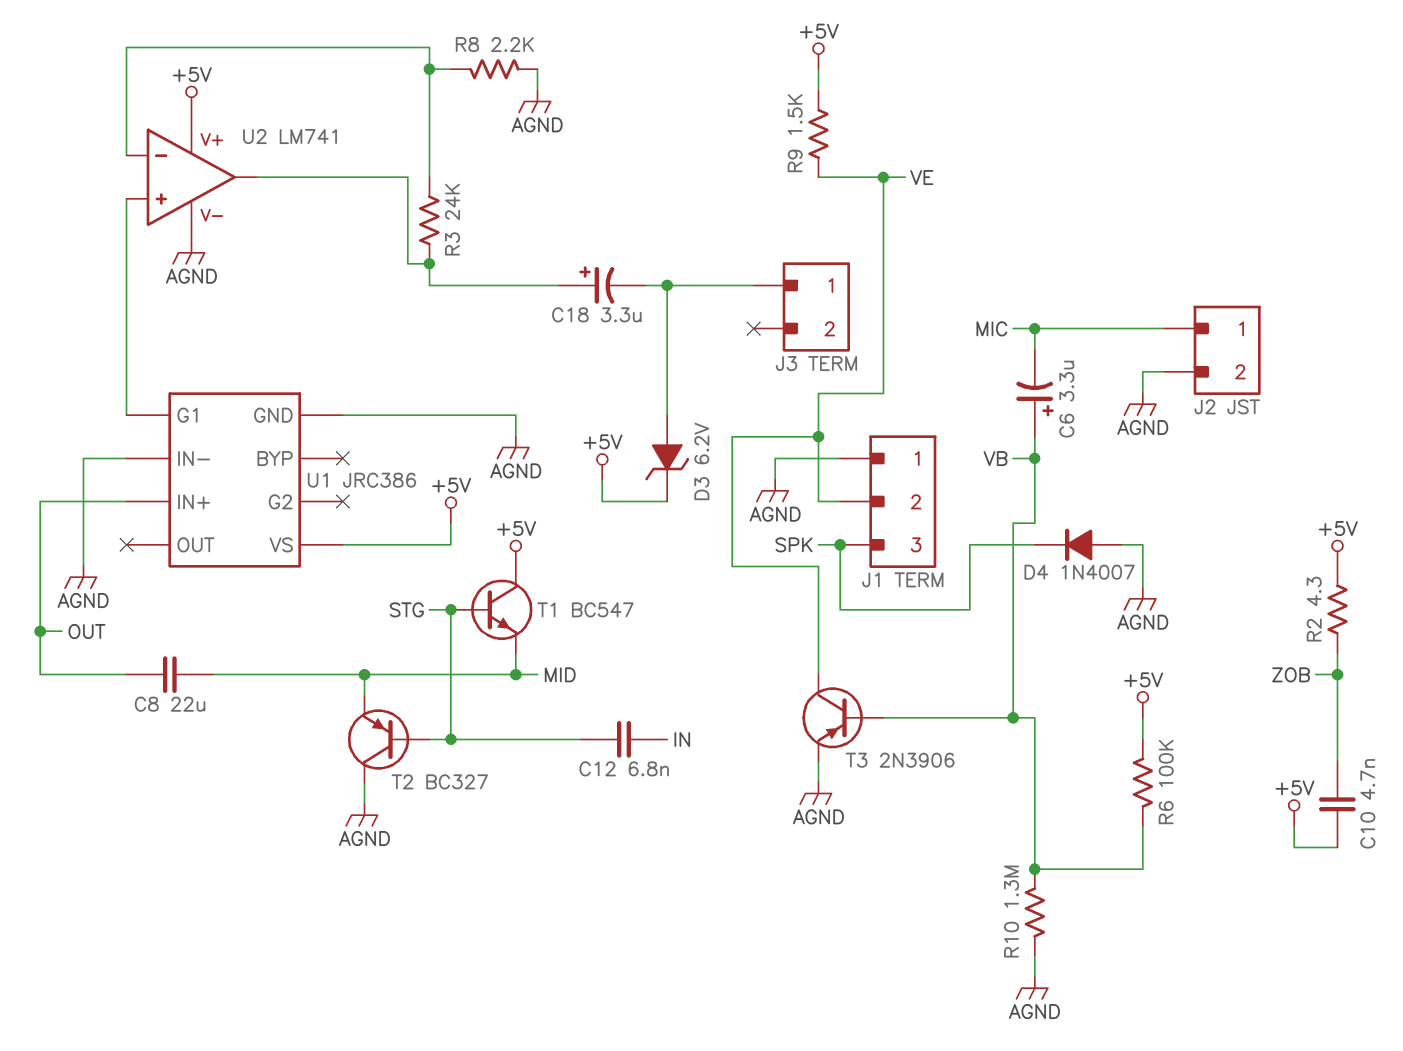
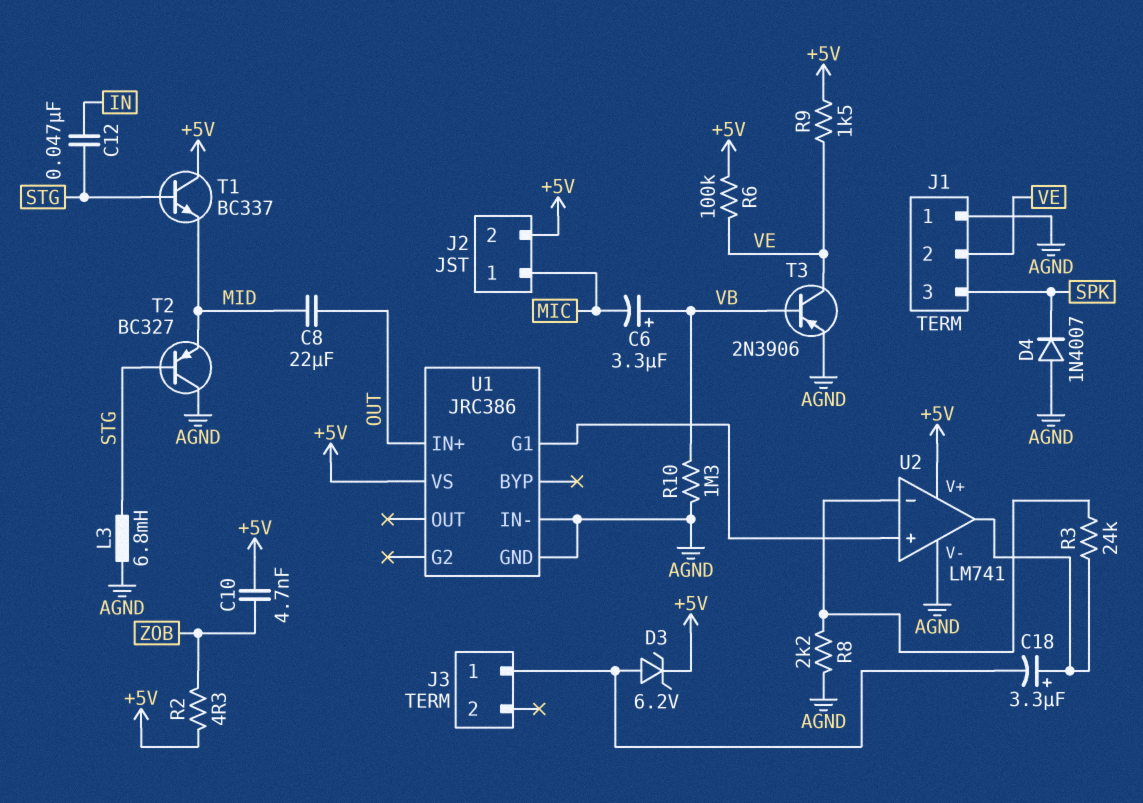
C12: 6.8nF (IN, STG) -> 47nF (IN, STG)
J2 pin 2: AGND -> +5V
L3: none -> 6.8mH (AGND, STG)
R6: 100k (+5V, VB) -> 100k (+5V, VE)
T1: NPN BC547 (B STG, C +5V, E MID) -> NPN BC337 (B STG, C +5V, E MID)

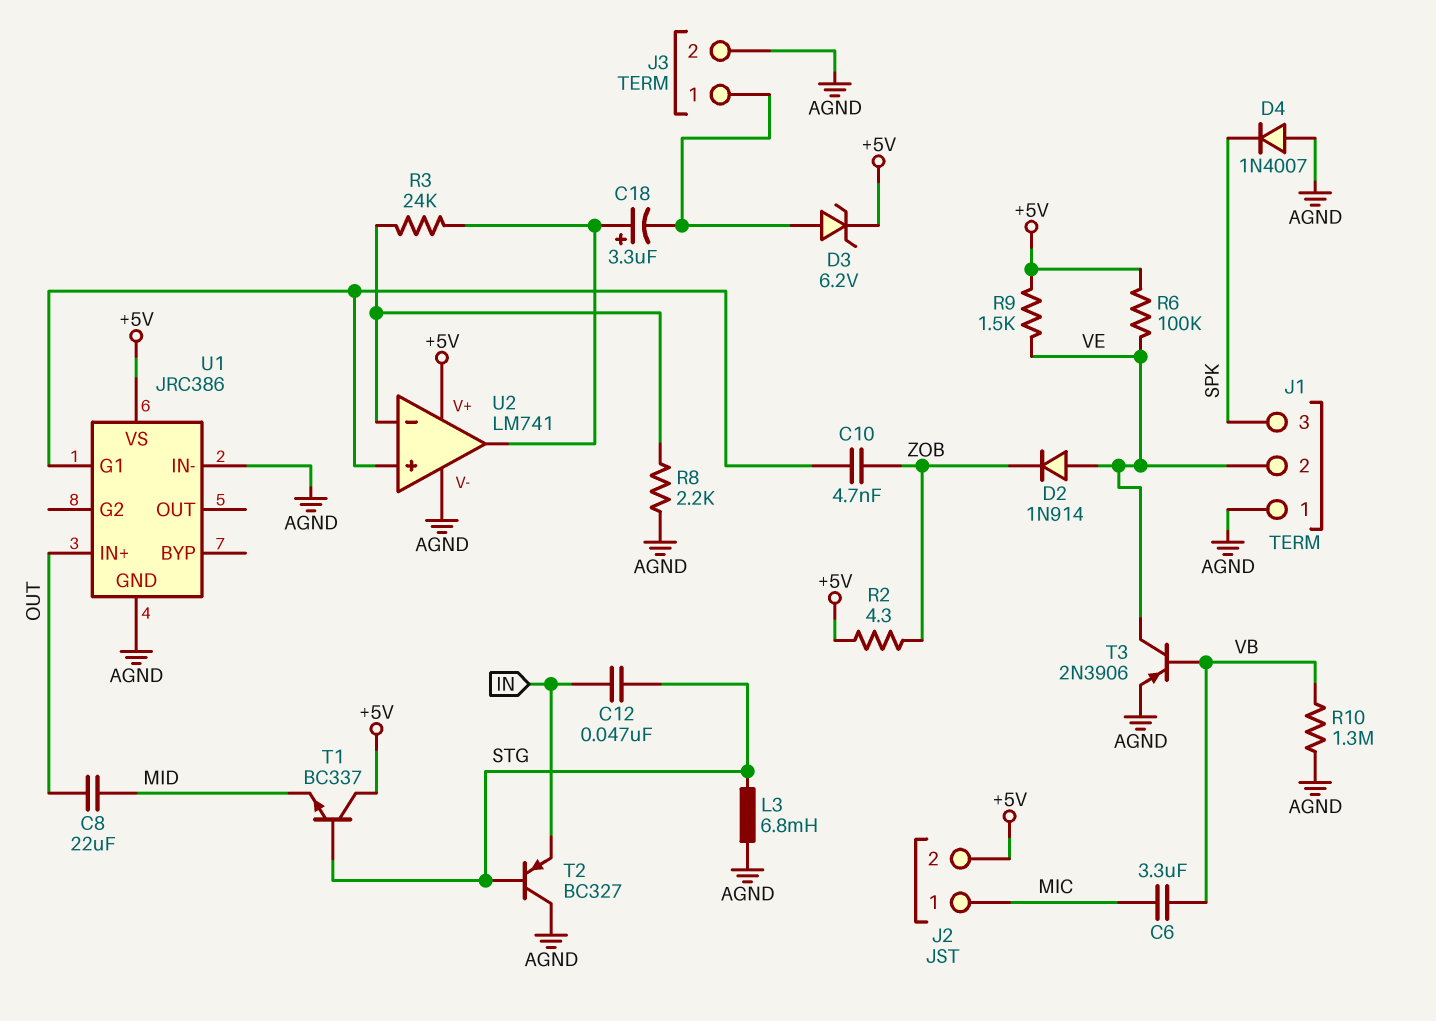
C6: 3.3uF (plus VB, minus MIC) -> 3.3uF (MIC, VB)
C10: 4.7nF (+5V, ZOB) -> 4.7nF (U1/G1, ZOB)
D2: none -> diode 1N914 (A VE, K ZOB)
J3 pin 2: none -> AGND
T2: PNP BC327 (B STG, C AGND, E MID) -> PNP BC327 (B STG, C AGND, E IN)

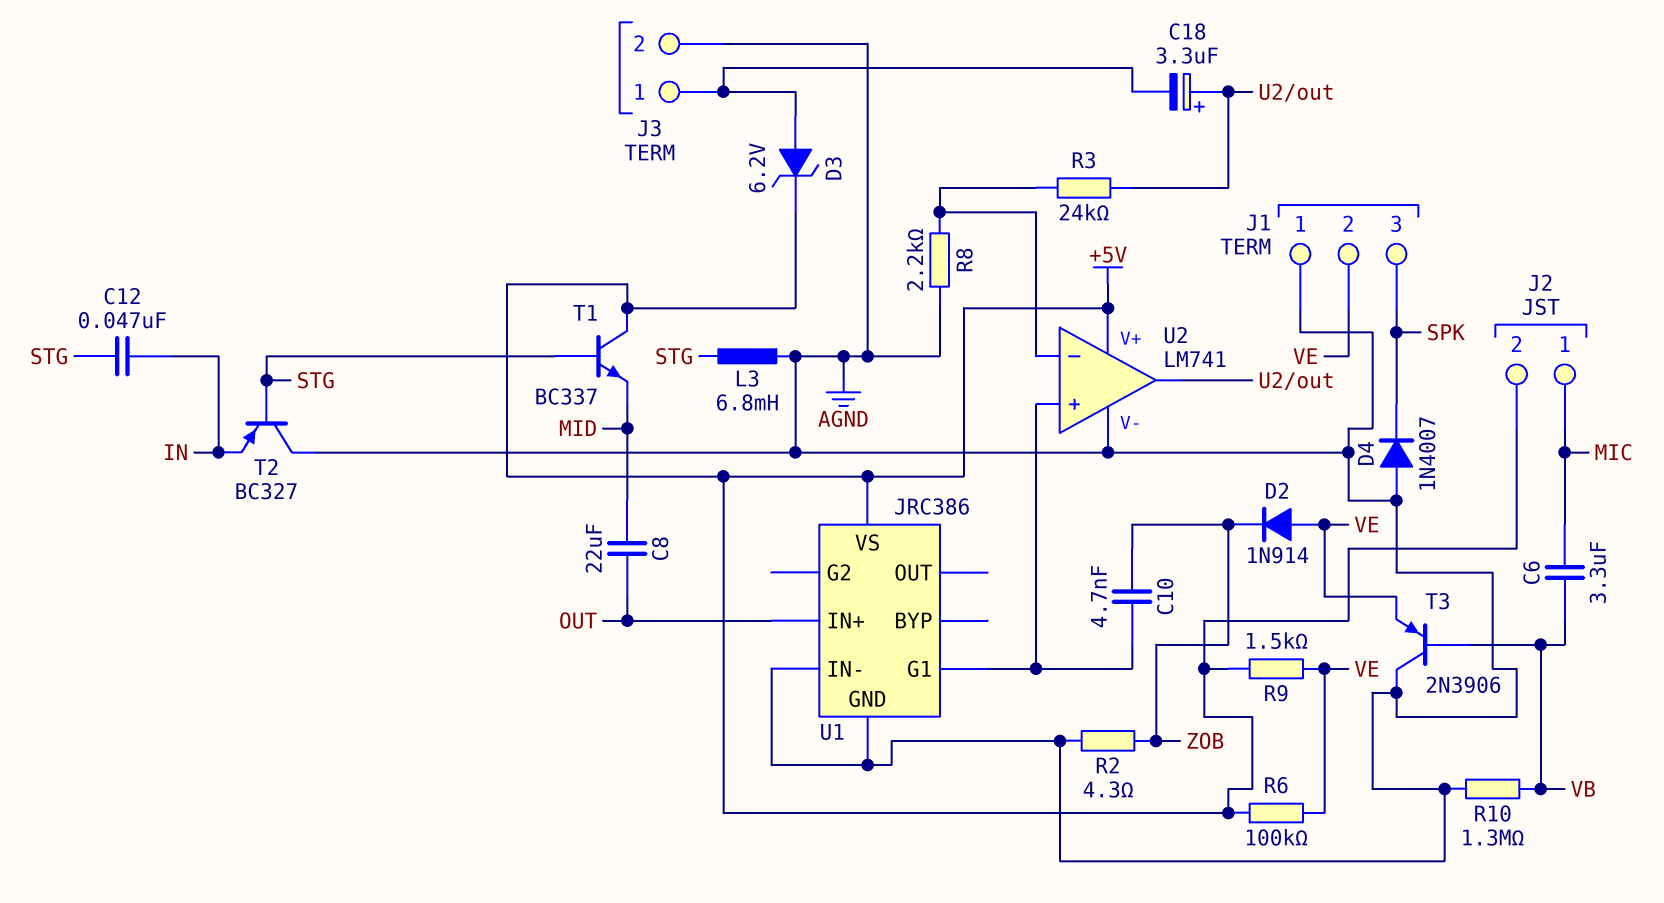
R2: 4.3 (+5V, ZOB) -> 4.3 (AGND, ZOB)
T3: PNP 2N3906 (B VB, C VE, E AGND) -> PNP 2N3906 (B VB, C AGND, E VE)

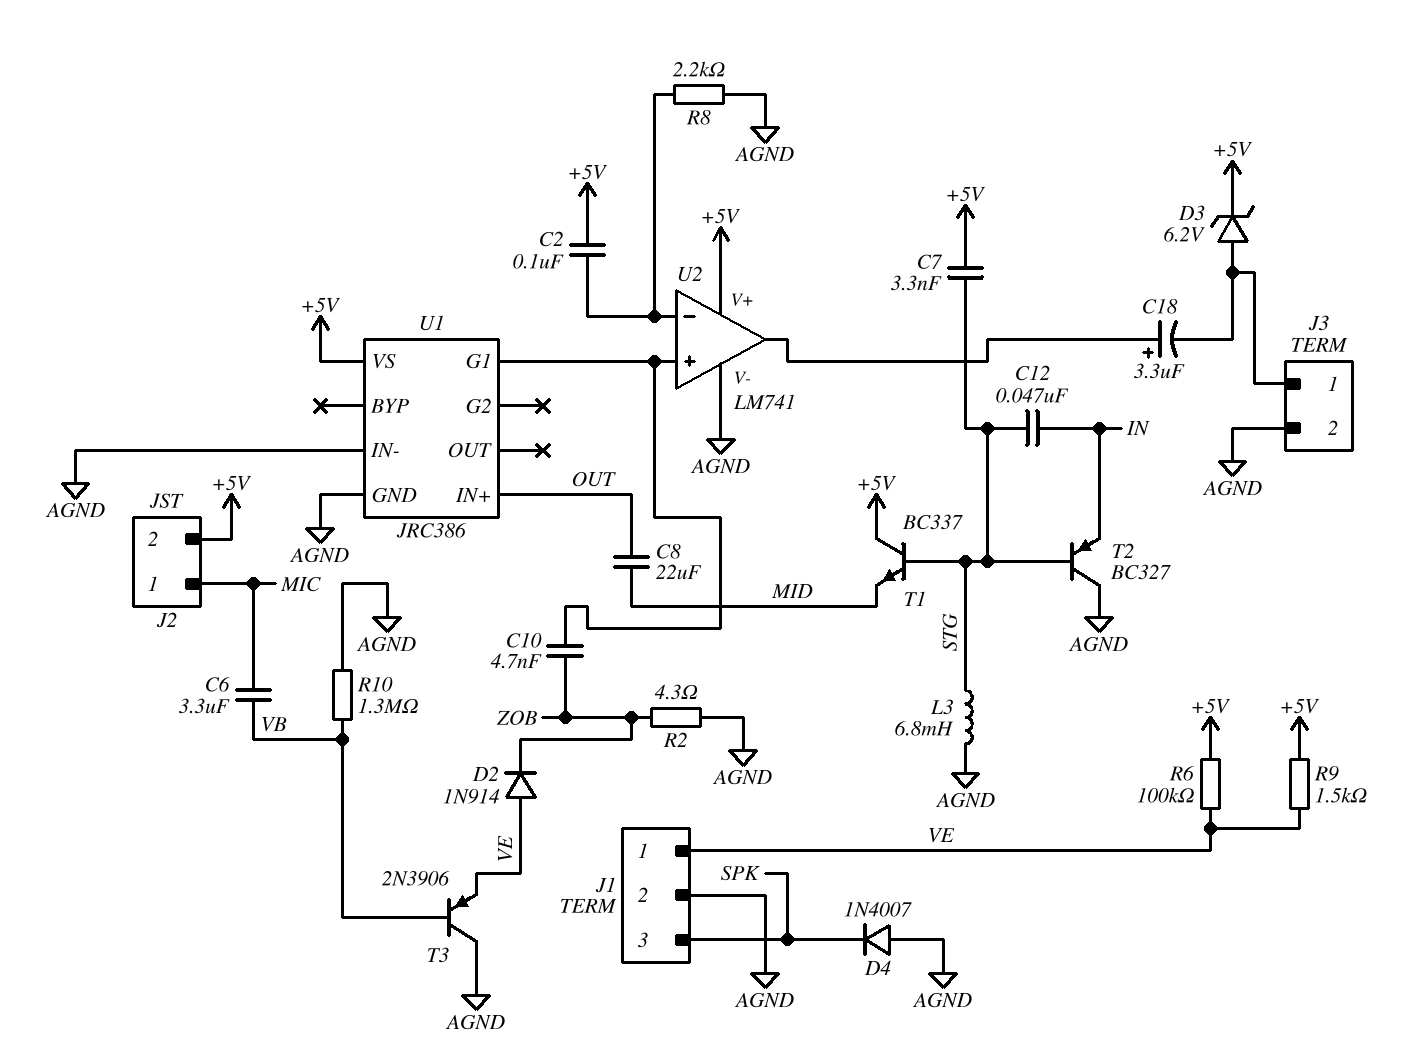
C2: none -> 100nF (+5V, U2/in-)
C7: none -> 3.3nF (+5V, STG)
J1 pin 1: AGND -> VE
J1 pin 2: VE -> AGND
R3: 24k (U2/in-, U2/out) -> none

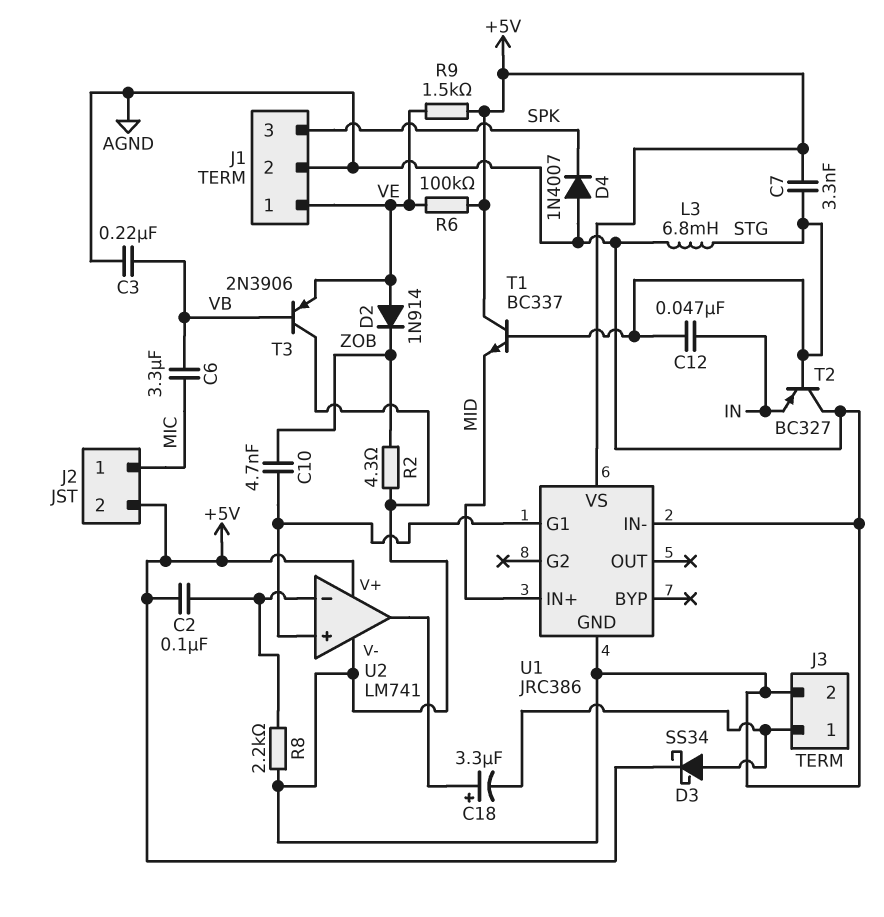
C3: none -> 220nF (AGND, VB)
C8: 22uF (MID, OUT) -> none
D3: zener 6.2V (A J3/1, K +5V) -> schottky SS34 (A J3/1, K +5V)
R10: 1.3M (AGND, VB) -> none
U1 pin IN+: OUT -> MID

